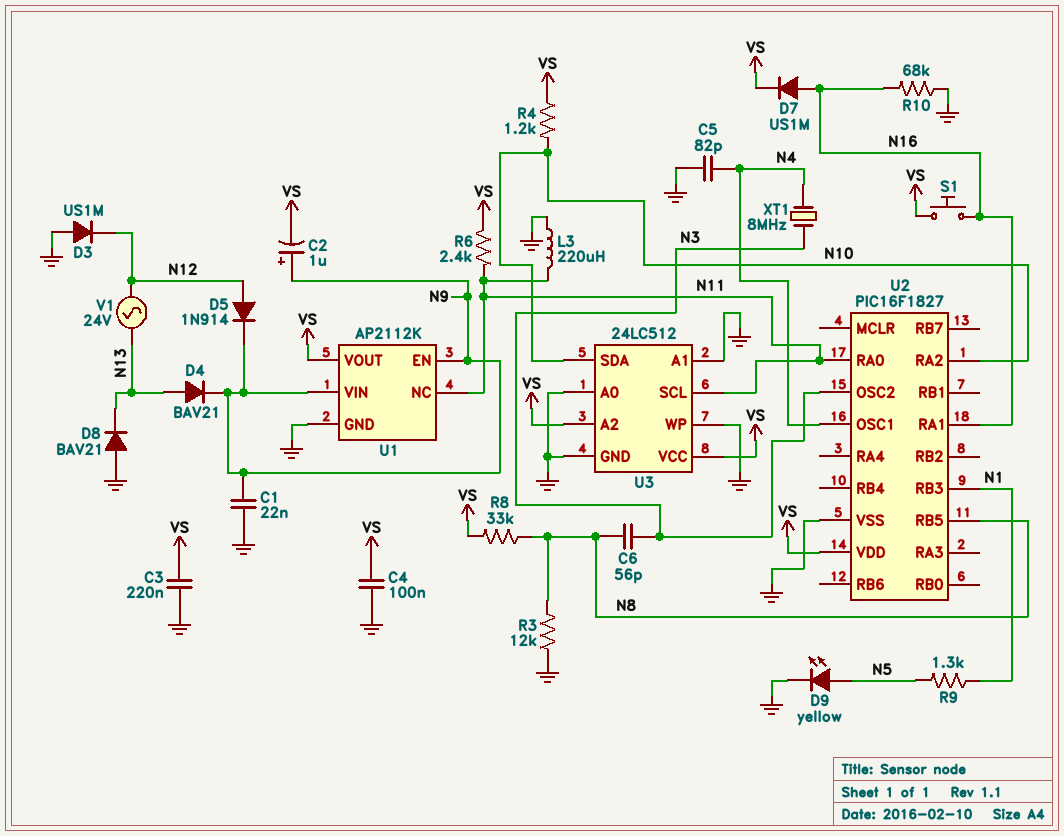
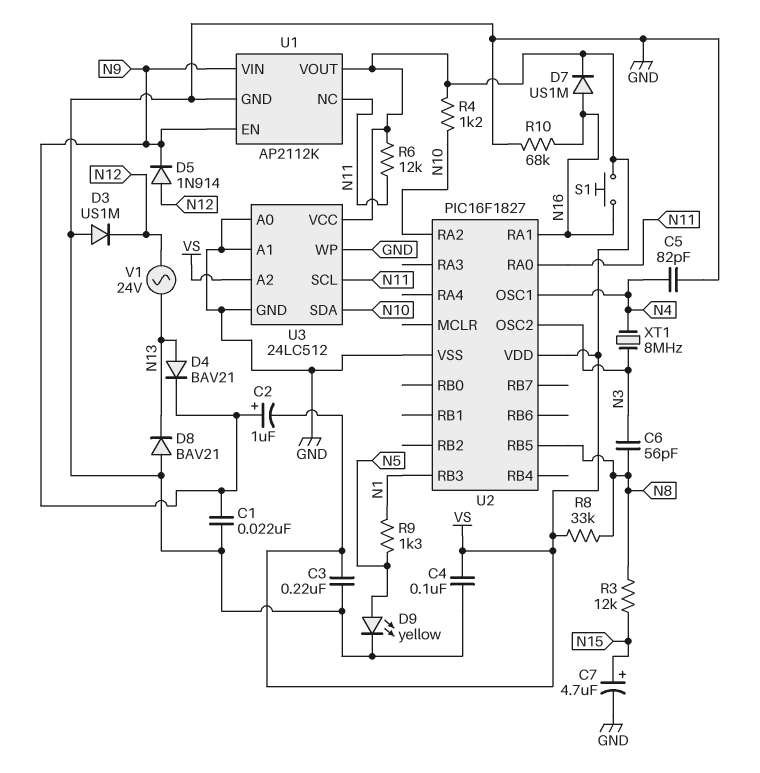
C7: none -> 4.7uF (plus N15, minus GND)
L3: 220uH (GND, N11) -> none
R3: 12k (GND, N8) -> 12k (N8, N15)
R6: 2.4k (N11, VS) -> 12k (N11, VS)

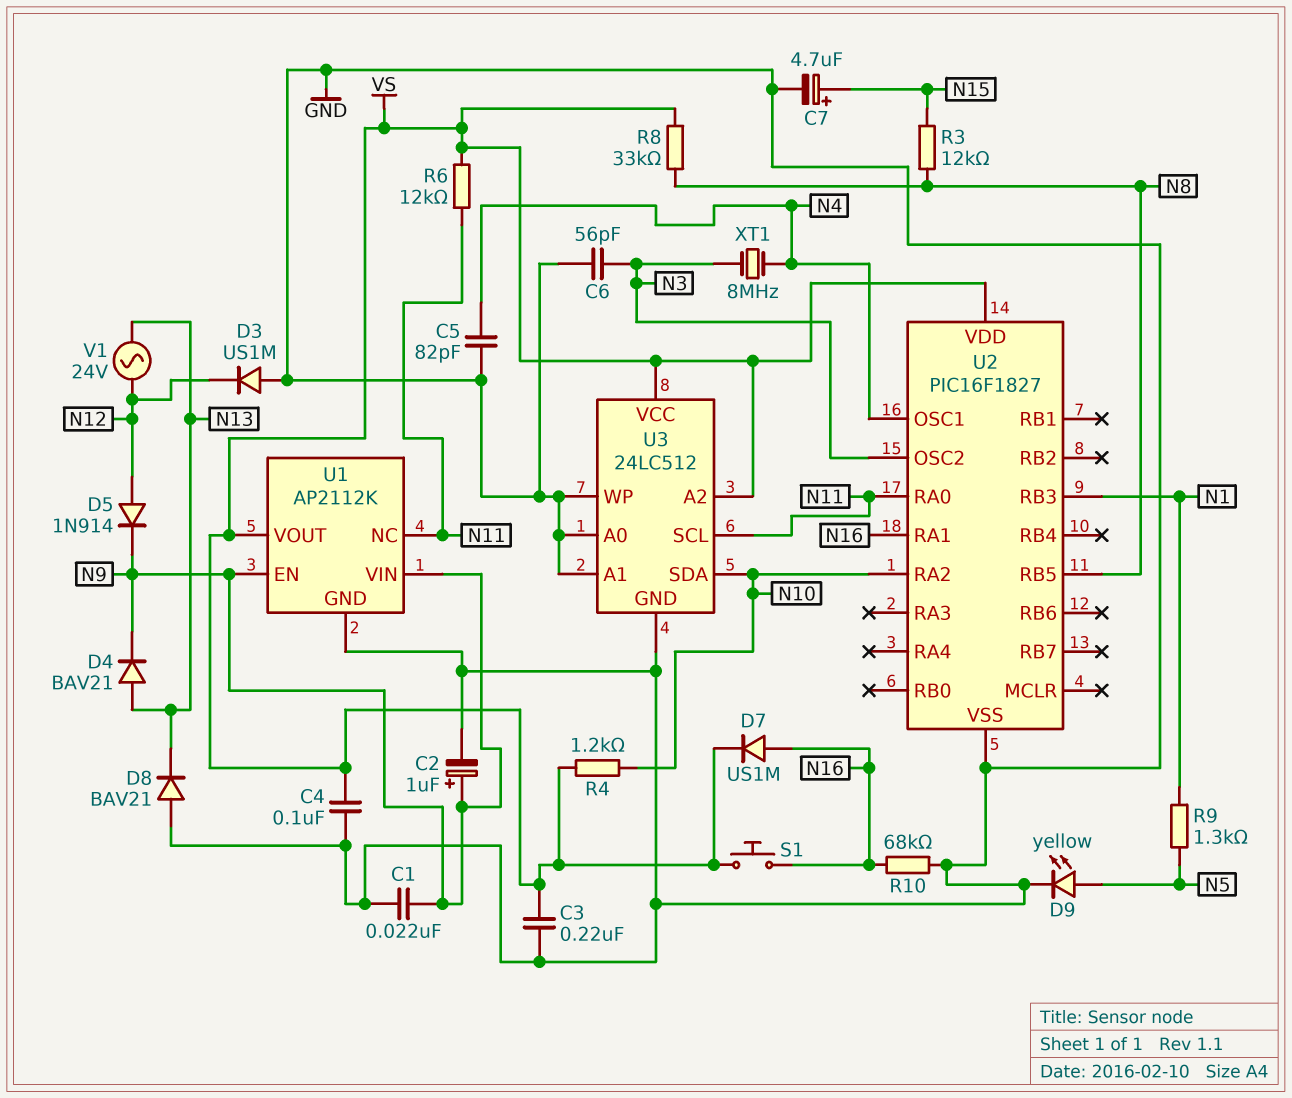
C2: 1uF (plus N9, minus VS) -> 1uF (plus N9, minus GND)
C6: 56pF (N3, N8) -> 56pF (GND, N3)

